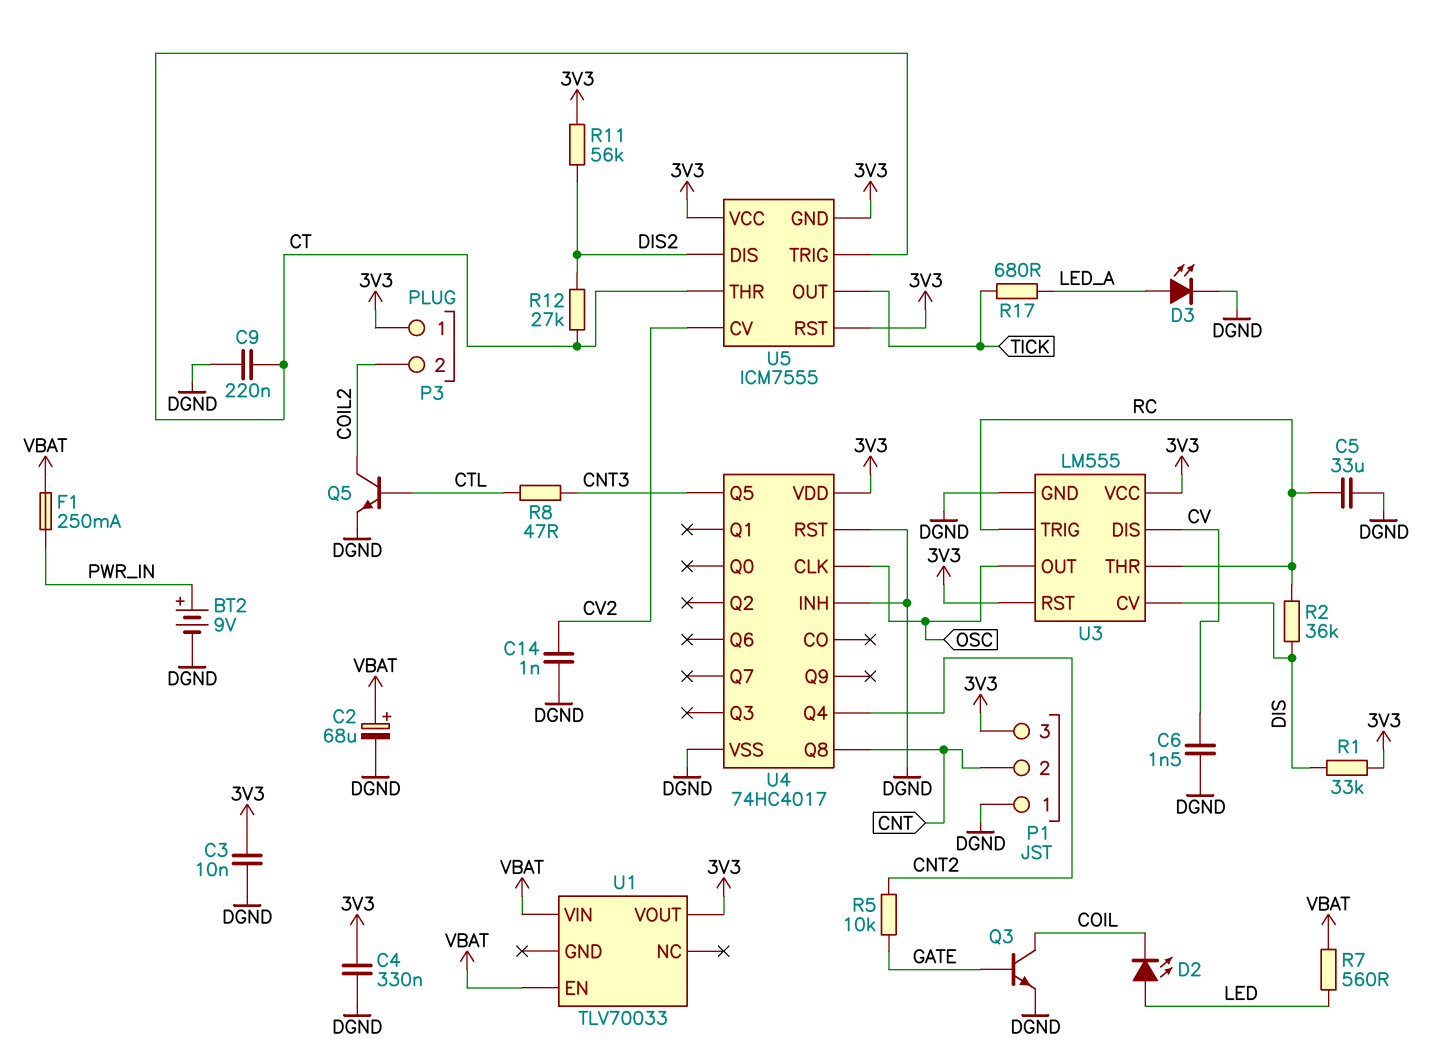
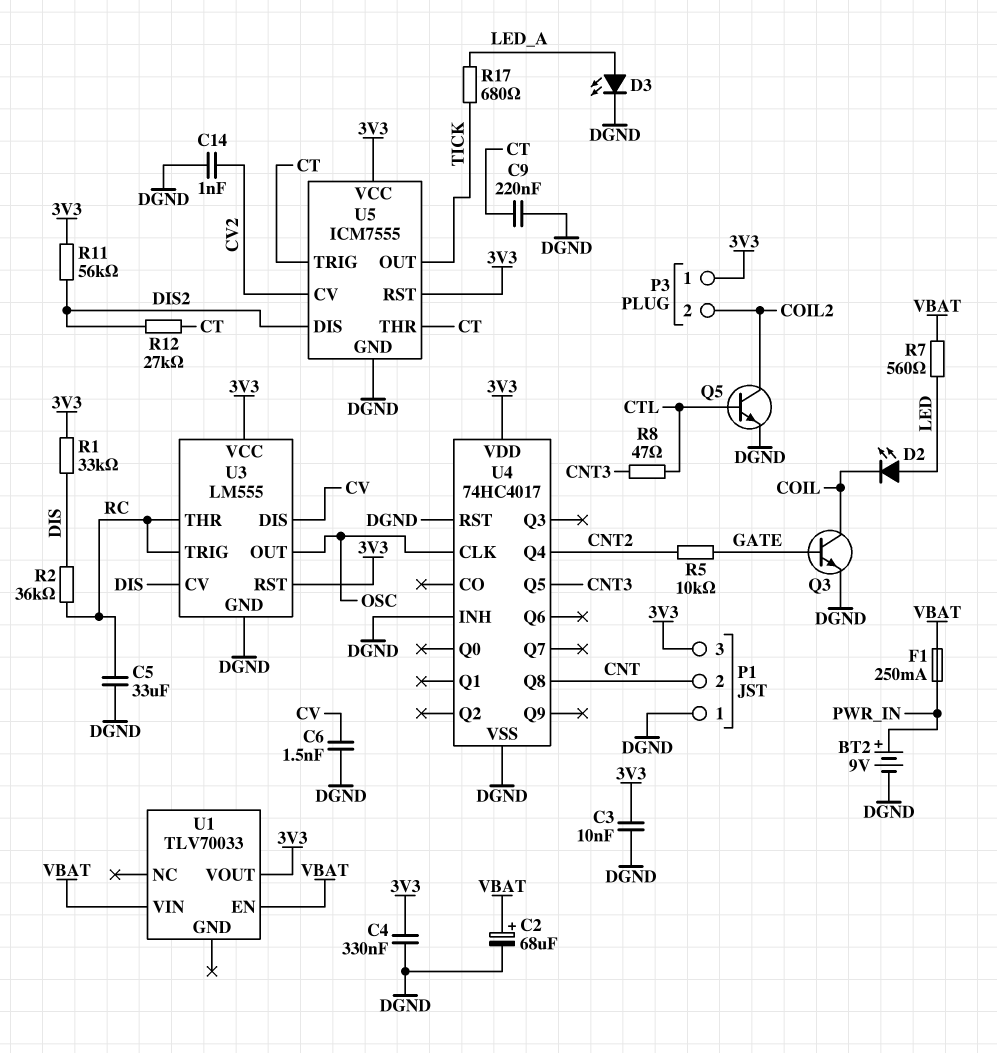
U5 pin GND: 3V3 -> DGND

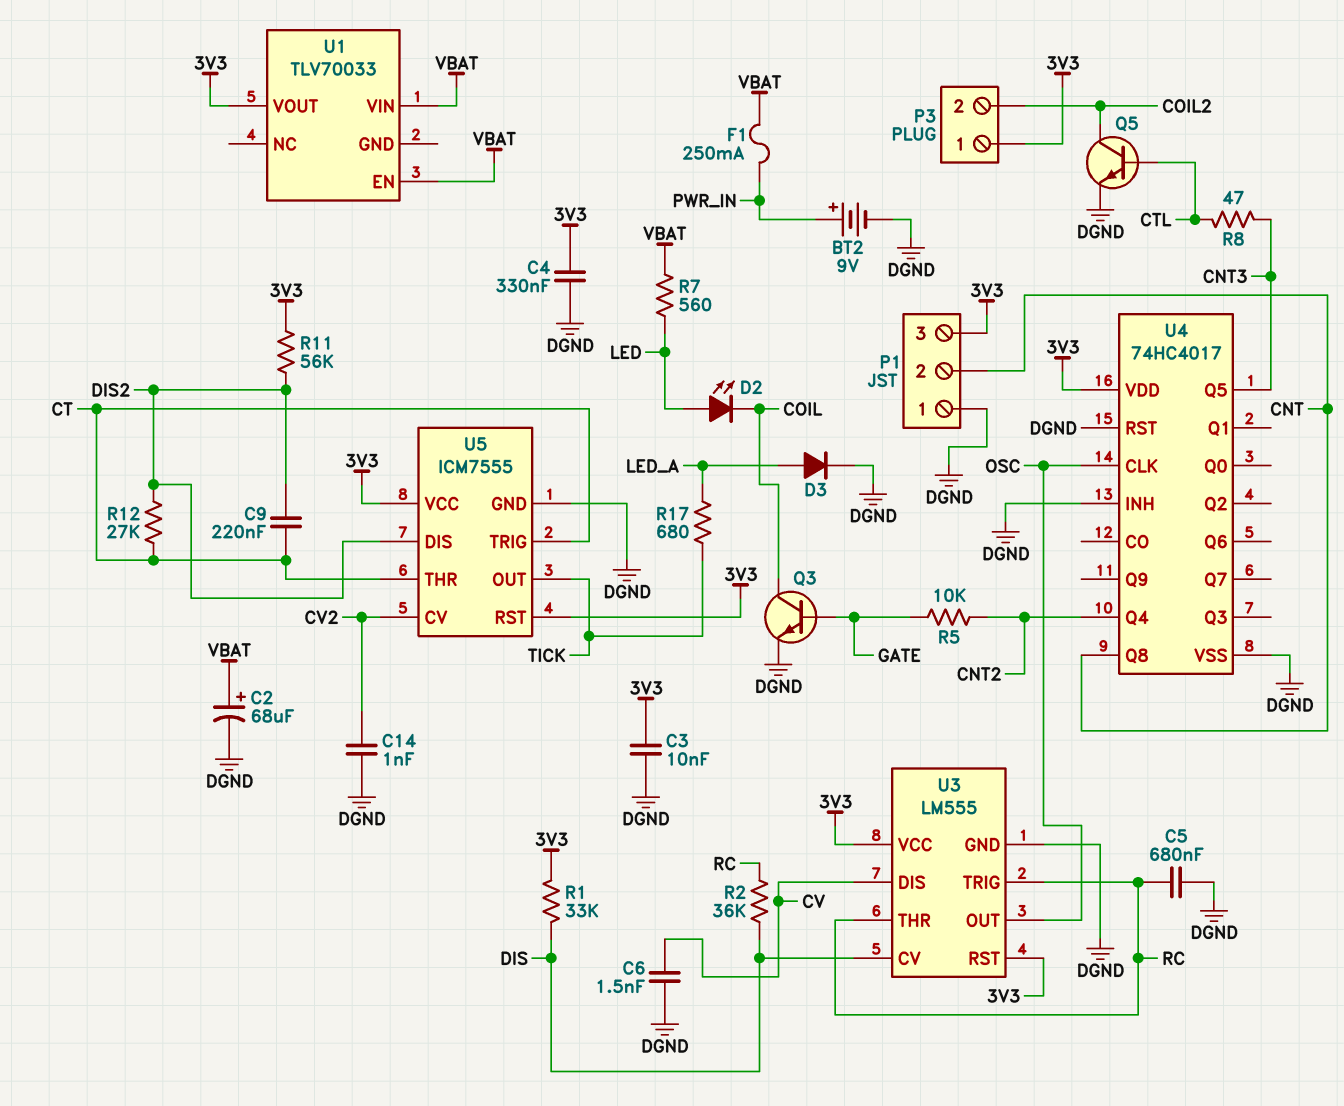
C5: 33uF (DGND, RC) -> 680nF (DGND, RC)
C9: 220nF (CT, DGND) -> 220nF (CT, DIS2)
D3: LED (A LED_A, K DGND) -> diode (A LED_A, K DGND)

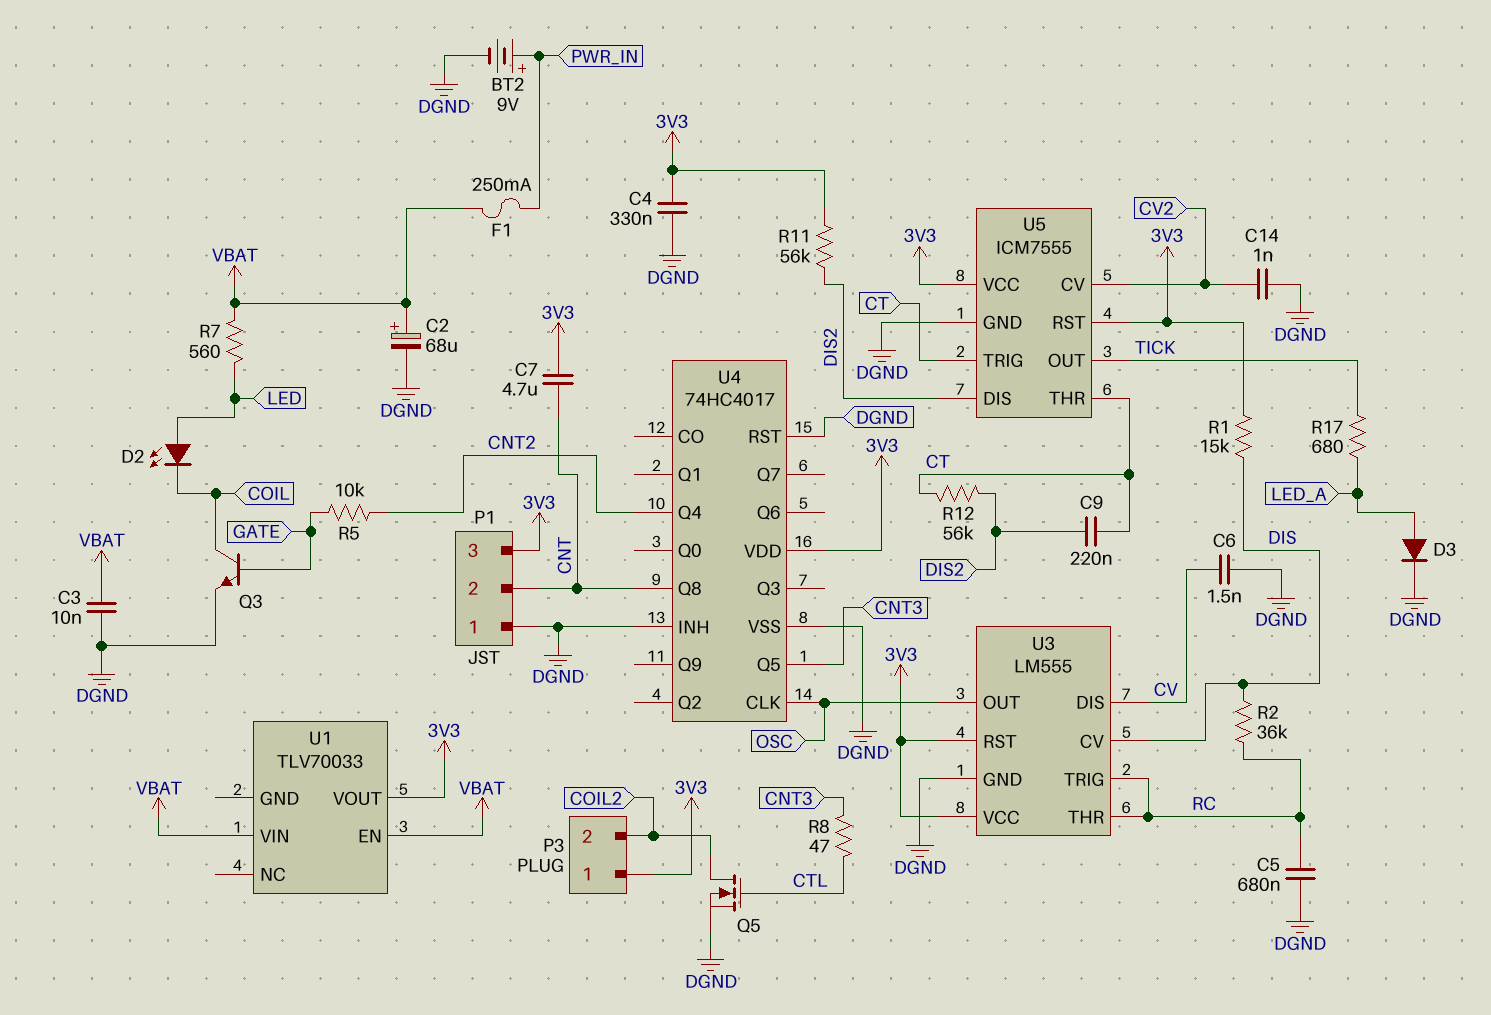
C3: 10nF (3V3, DGND) -> 10nF (DGND, VBAT)
C7: none -> 4.7uF (3V3, CNT)
Q5: NPN (B CTL, C COIL2, E DGND) -> NMOS (G CTL, D COIL2, S DGND)
R1: 33k (3V3, DIS) -> 15k (3V3, DIS)
R12: 27k (CT, DIS2) -> 56k (CT, DIS2)

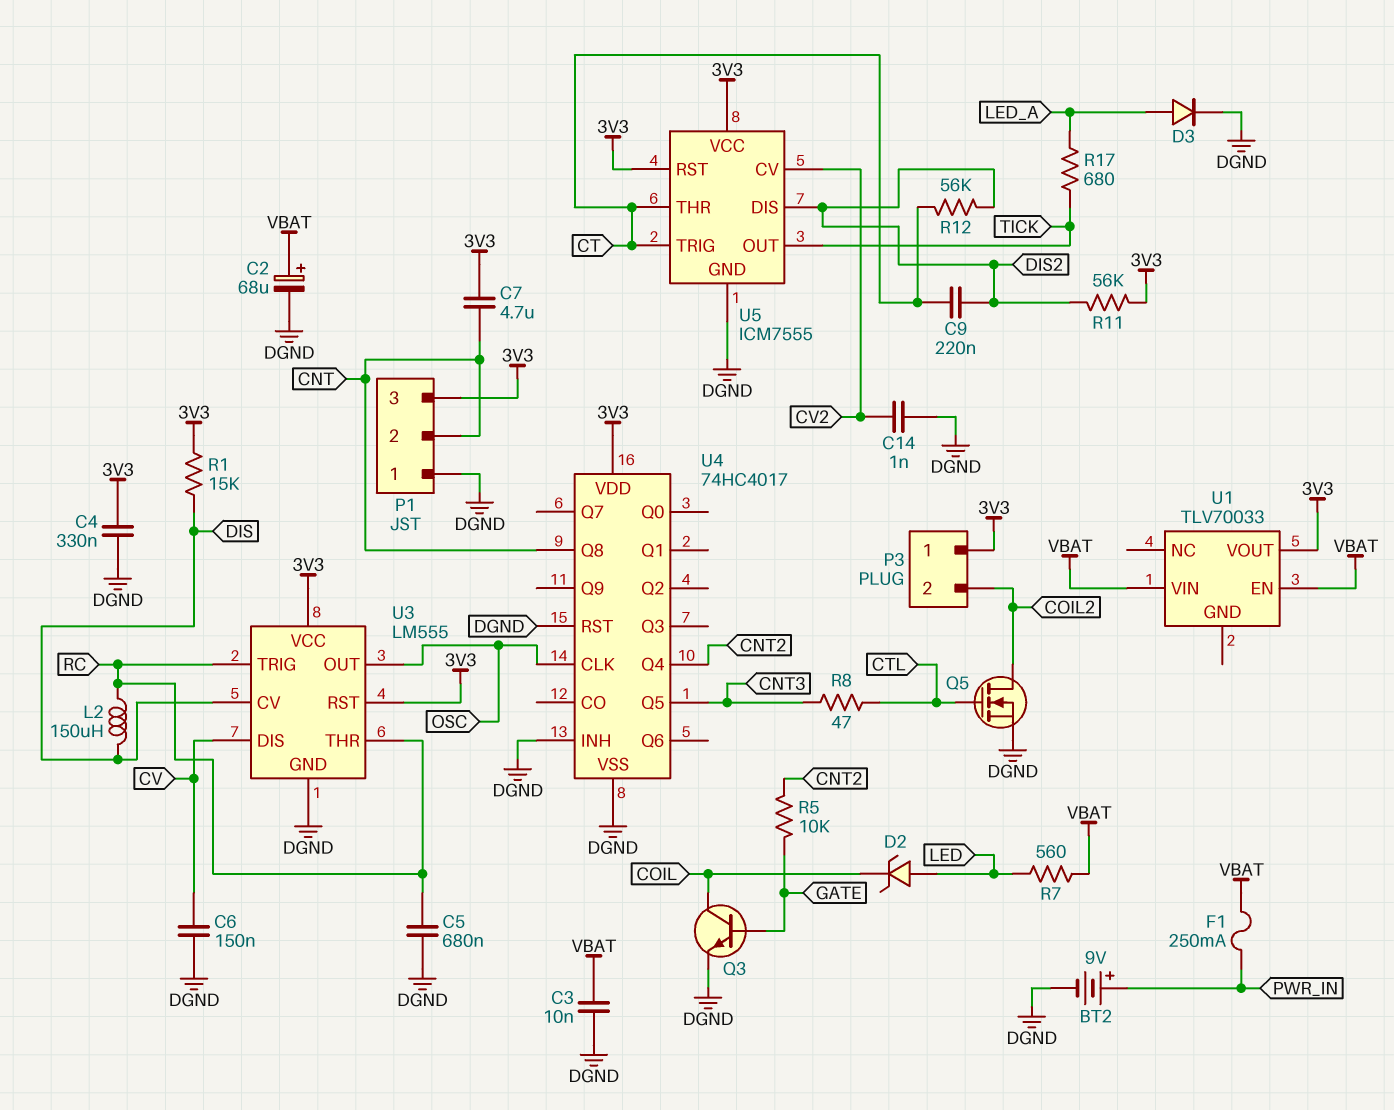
C6: 1.5nF (CV, DGND) -> 150nF (CV, DGND)
D2: LED (A LED, K COIL) -> zener (A LED, K COIL)
L2: none -> 150uH (DIS, RC)
R2: 36k (DIS, RC) -> none

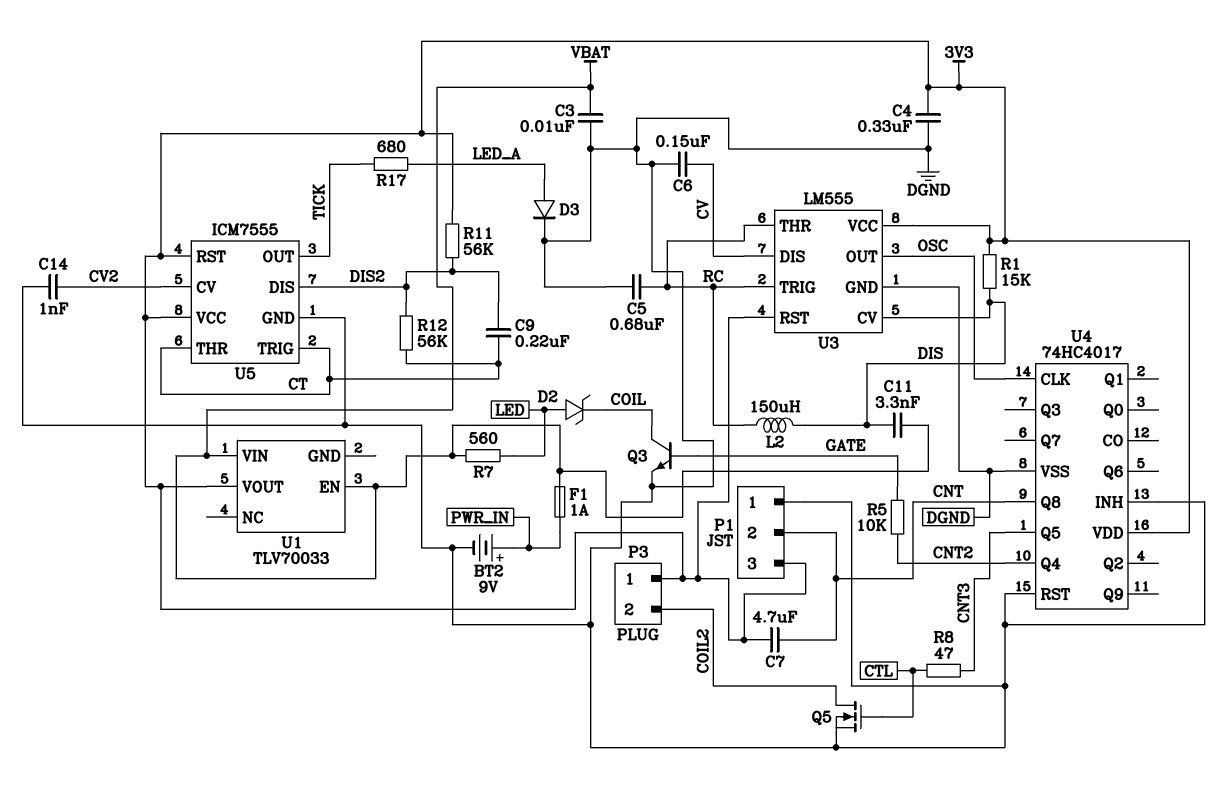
C2: 68uF (plus VBAT, minus DGND) -> none
C11: none -> 3.3nF (DIS, VBAT)
F1: 250mA (PWR_IN, VBAT) -> 1A (PWR_IN, VBAT)

